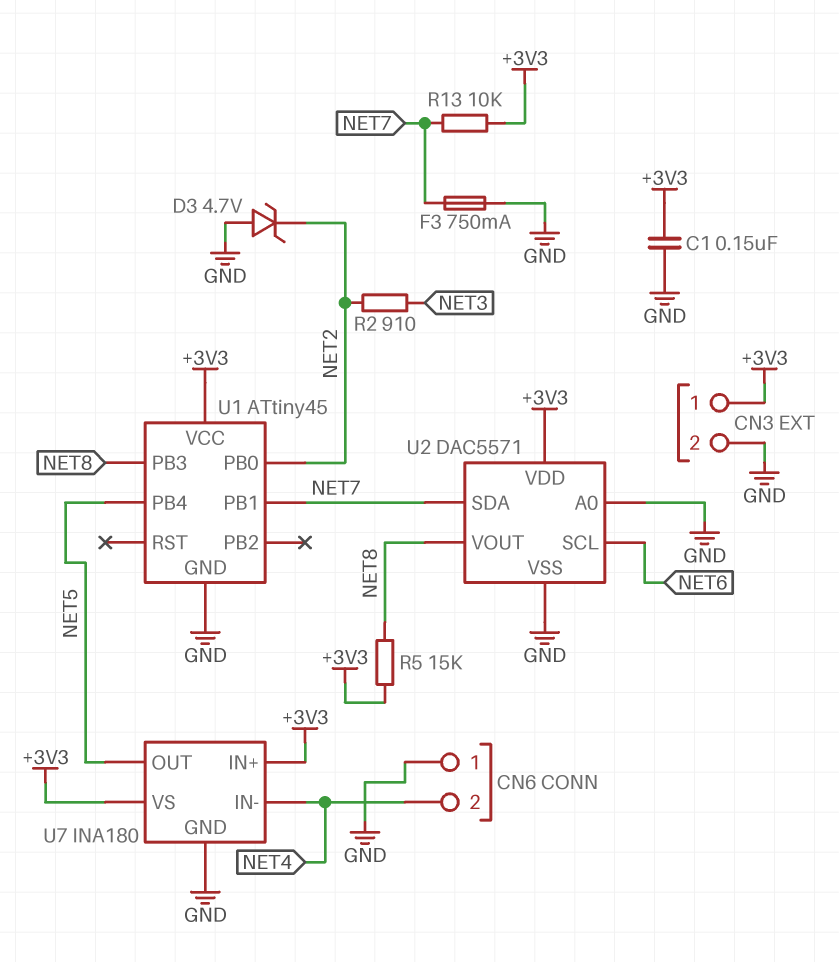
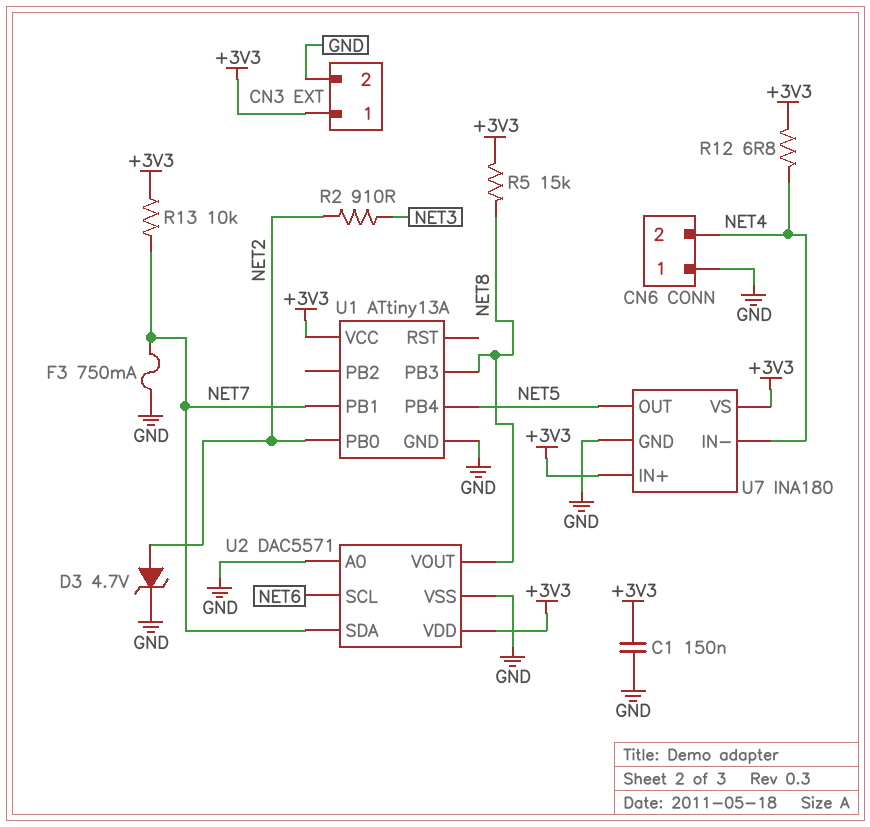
D3: zener 4.7V (A GND, K NET2) -> zener 4.7V (A NET2, K GND)
R12: none -> 6.8 (+3V3, NET4)
U1: ATtiny45 -> ATtiny13A

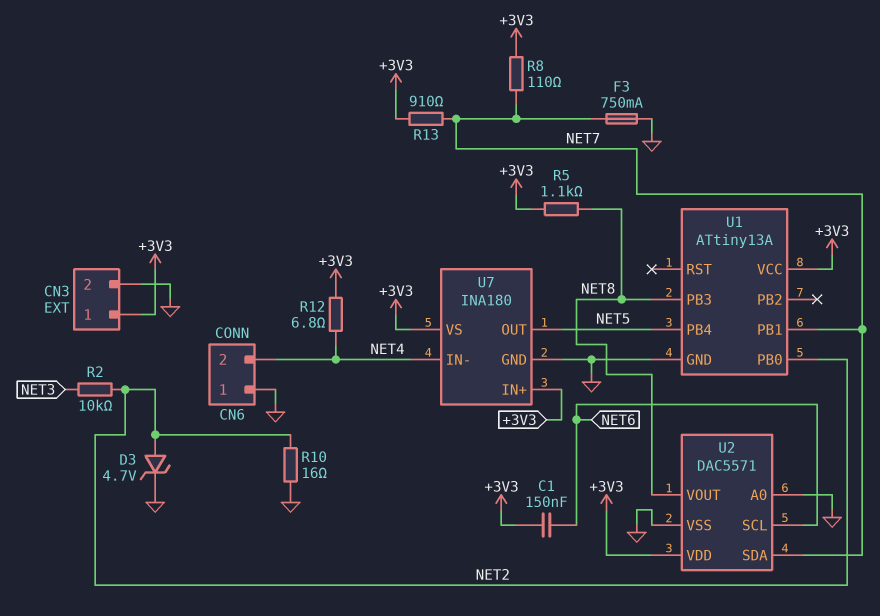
C1: 150nF (+3V3, GND) -> 150nF (+3V3, NET6)
R2: 910 (NET2, NET3) -> 10k (NET2, NET3)
R5: 15k (+3V3, NET8) -> 1.1k (+3V3, NET8)
R8: none -> 110 (+3V3, NET7)
R10: none -> 16 (GND, NET2)
R13: 10k (+3V3, NET7) -> 910 (+3V3, NET7)

